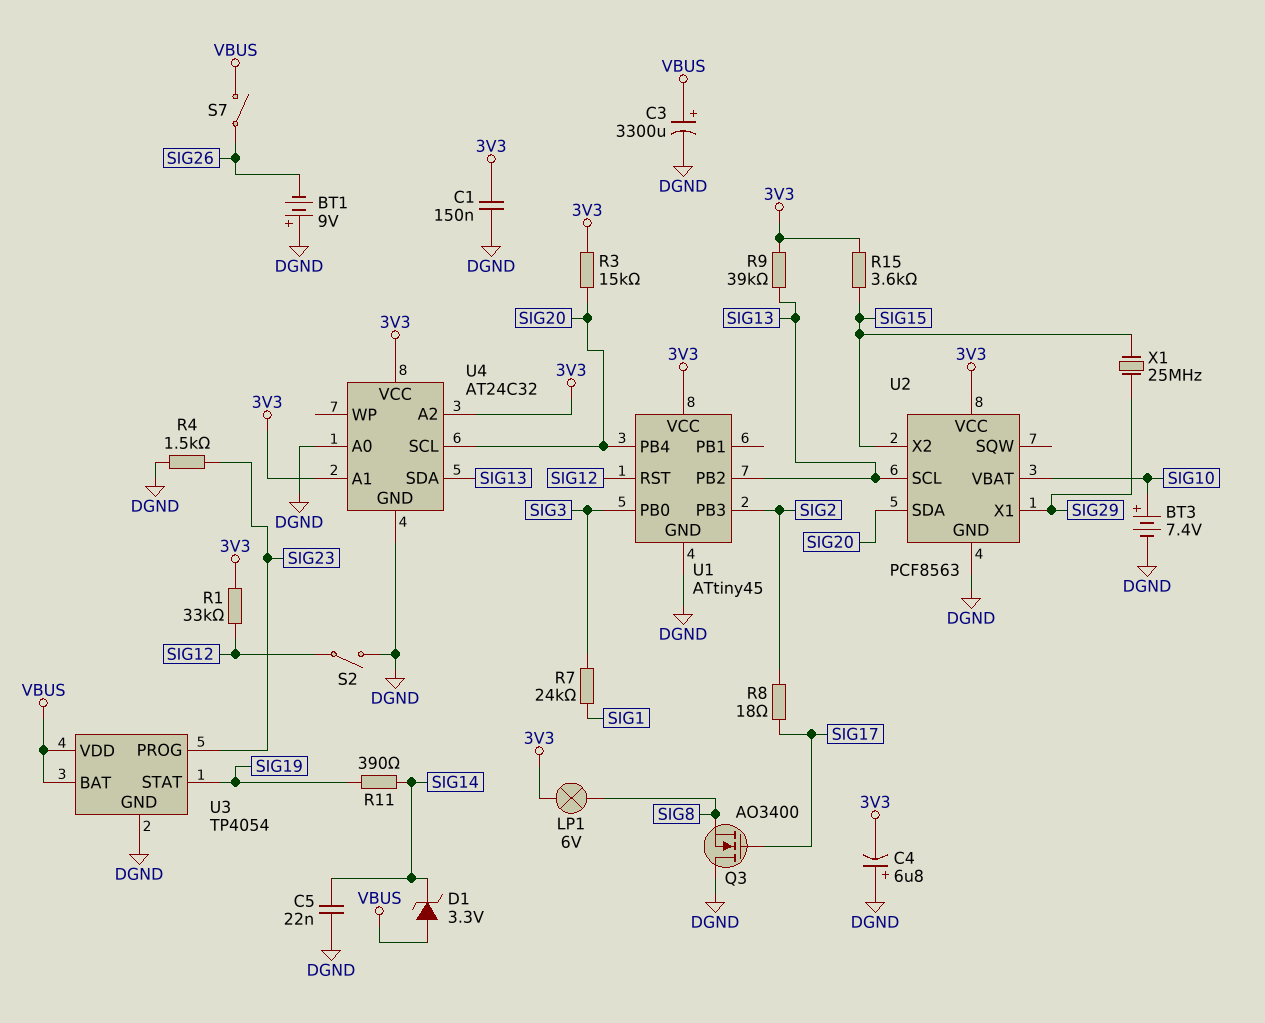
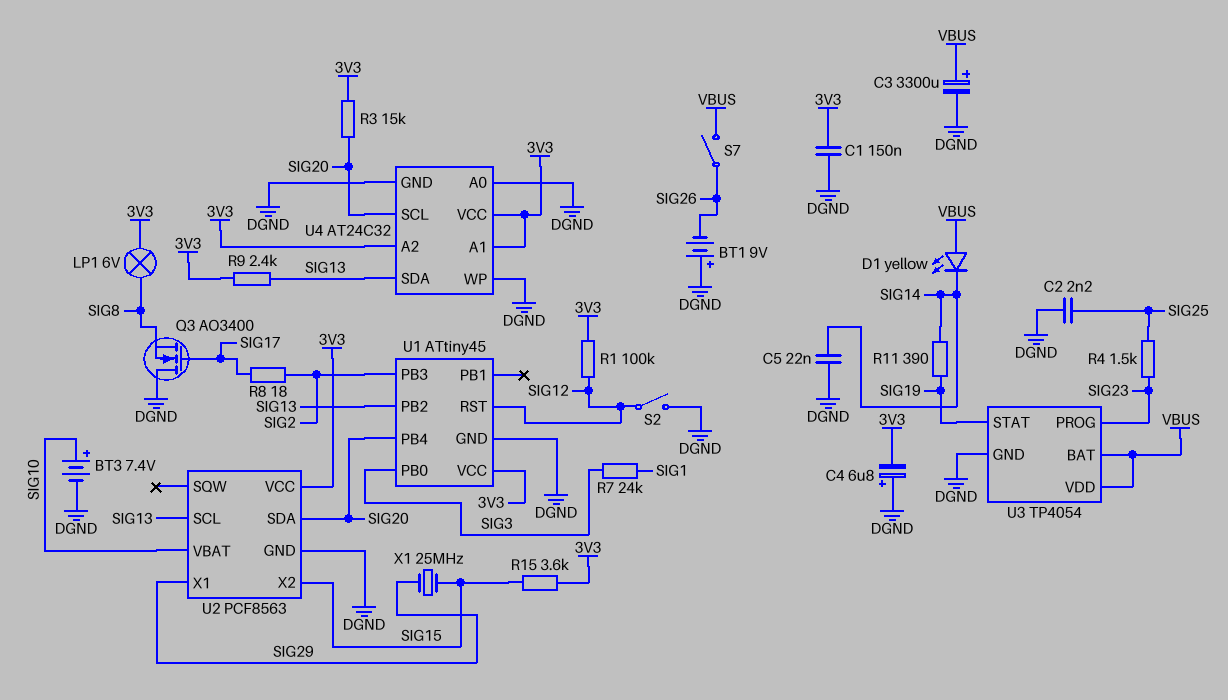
C2: none -> 2.2nF (DGND, SIG25)
D1: zener 3.3V (A VBUS, K SIG14) -> LED yellow (A VBUS, K SIG14)
R1: 33k (3V3, SIG12) -> 100k (3V3, SIG12)
R4: 1.5k (DGND, SIG23) -> 1.5k (SIG23, SIG25)
R9: 39k (3V3, SIG13) -> 2.4k (3V3, SIG13)
U4 pin WP: none -> DGND

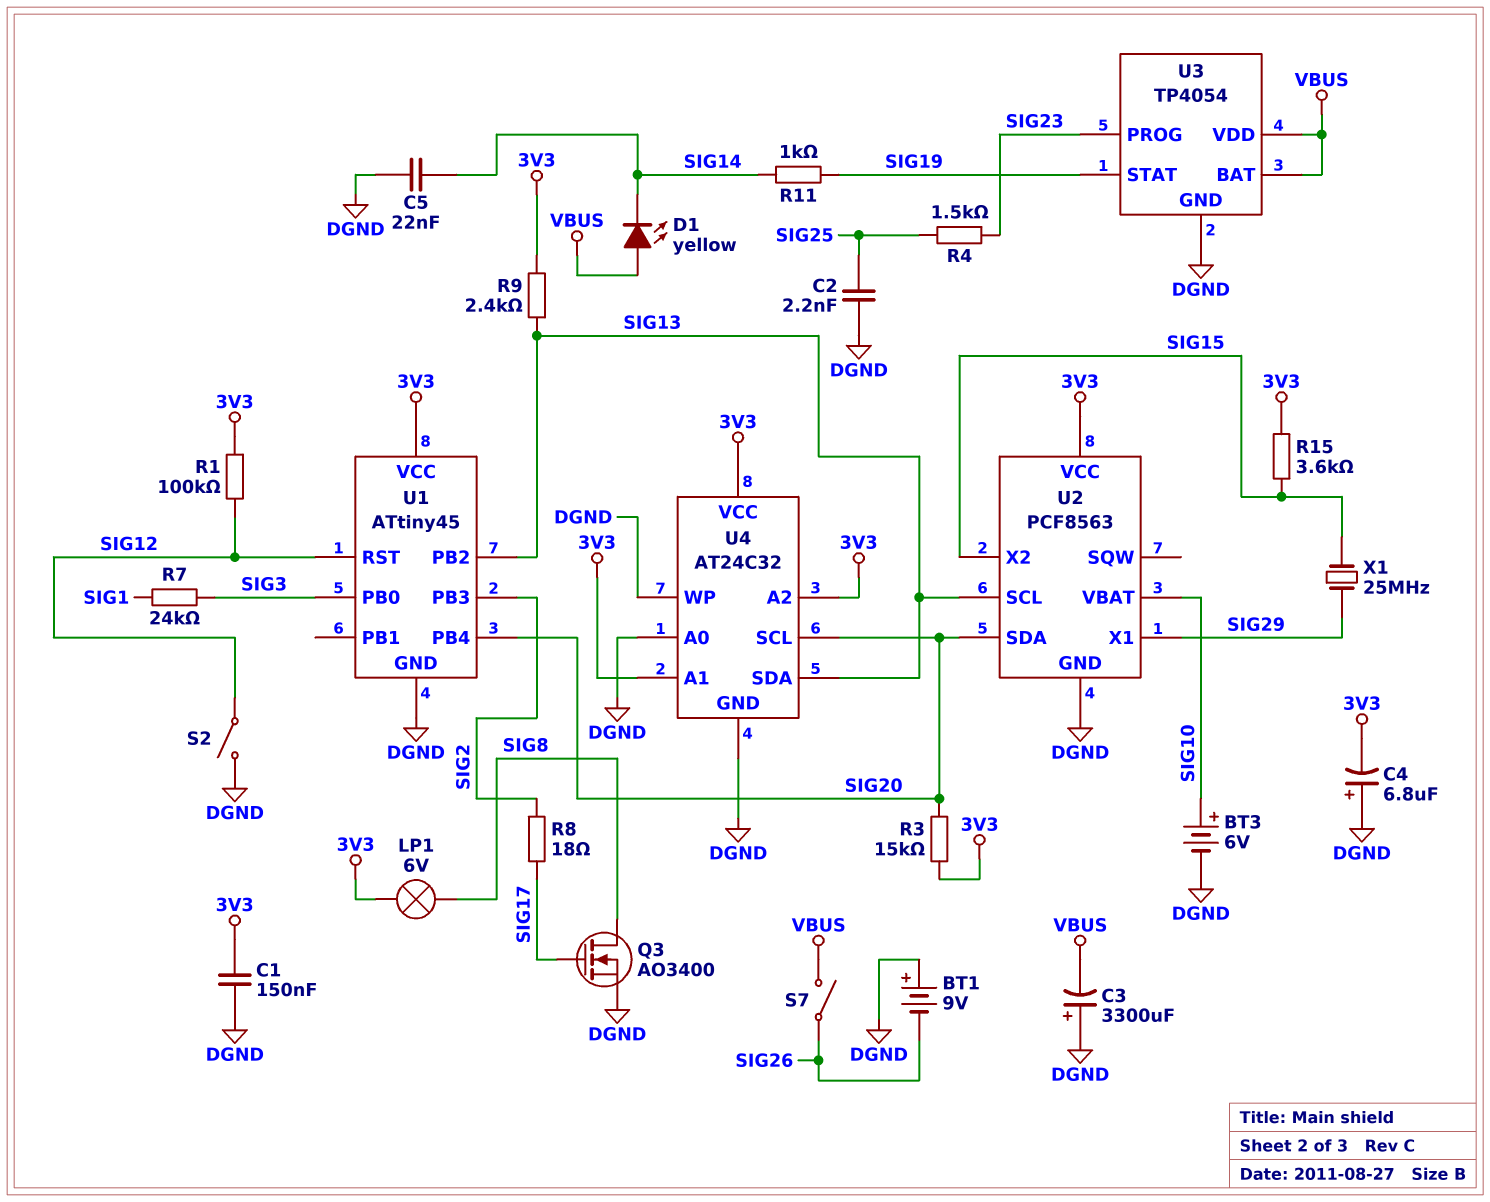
BT3: 7.4V (plus SIG10, minus DGND) -> 6V (plus SIG10, minus DGND)
C3: 3300uF (plus VBUS, minus DGND) -> 3300uF (plus DGND, minus VBUS)
Q3: NMOS AO3400 (G SIG17, D DGND, S SIG8) -> NMOS AO3400 (G SIG17, D SIG8, S DGND)
R11: 390 (SIG14, SIG19) -> 1k (SIG14, SIG19)

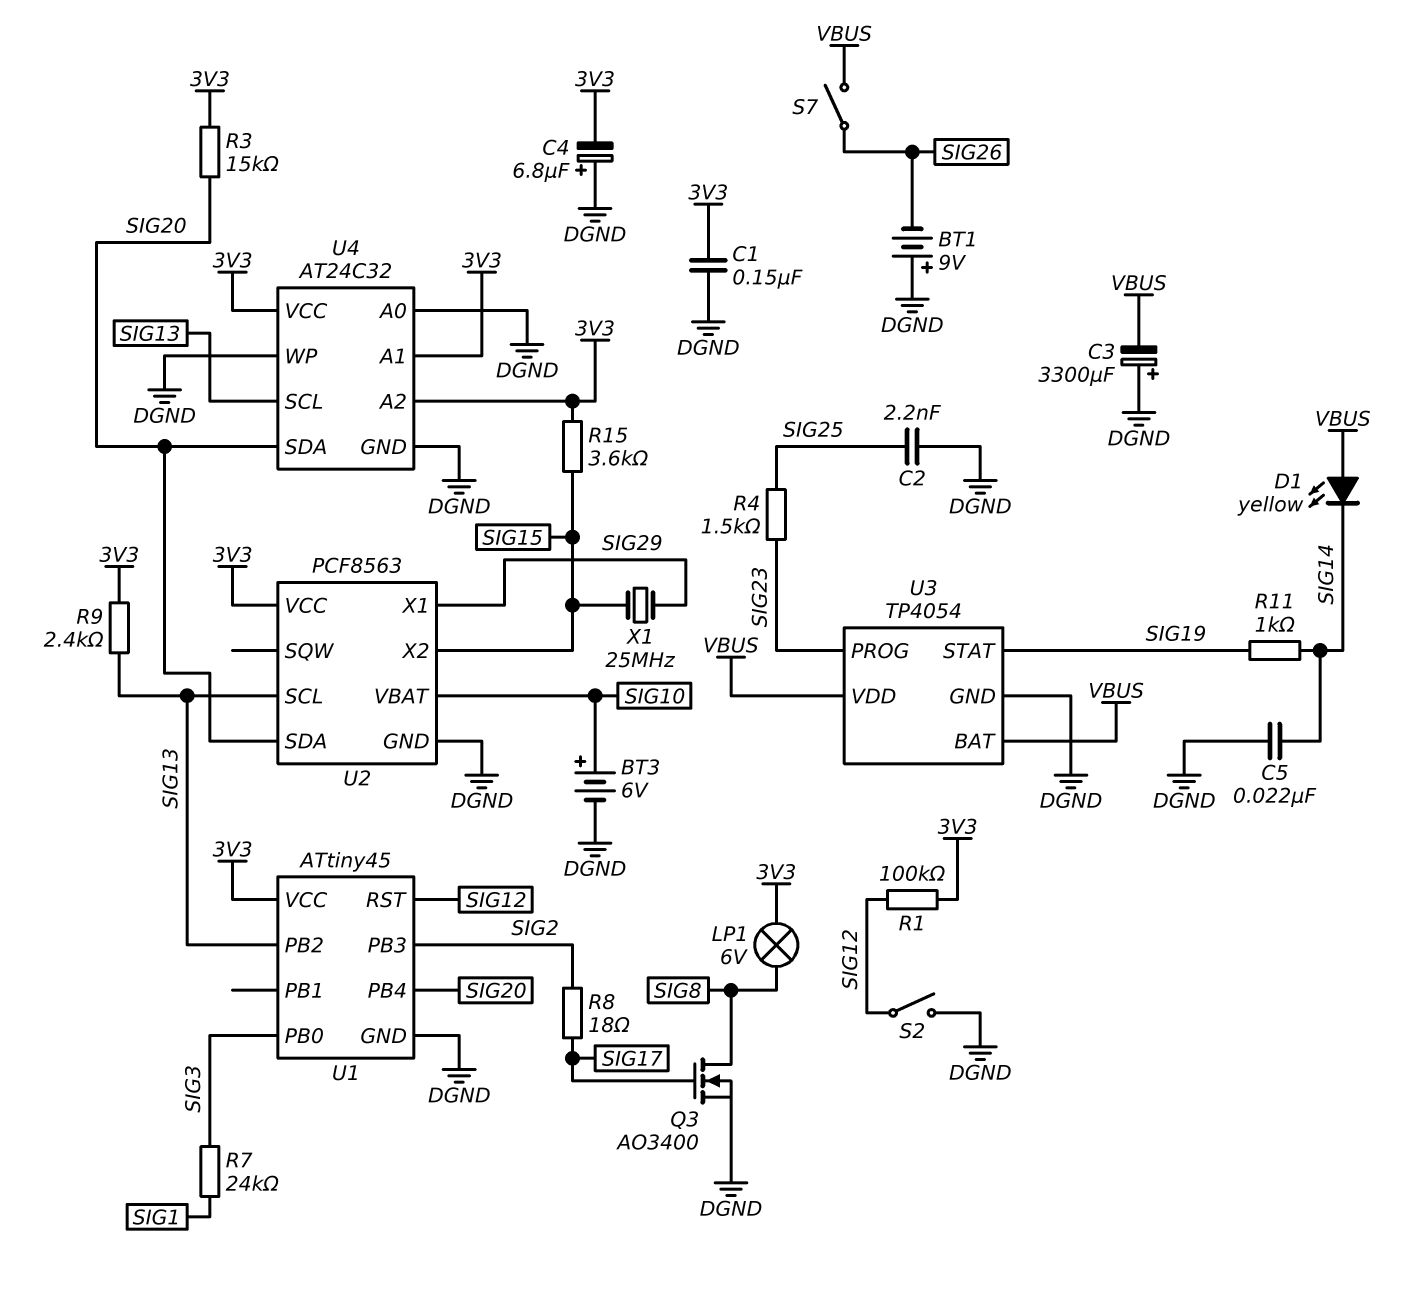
U4 pin SCL: SIG20 -> SIG13
U4 pin SDA: SIG13 -> SIG20

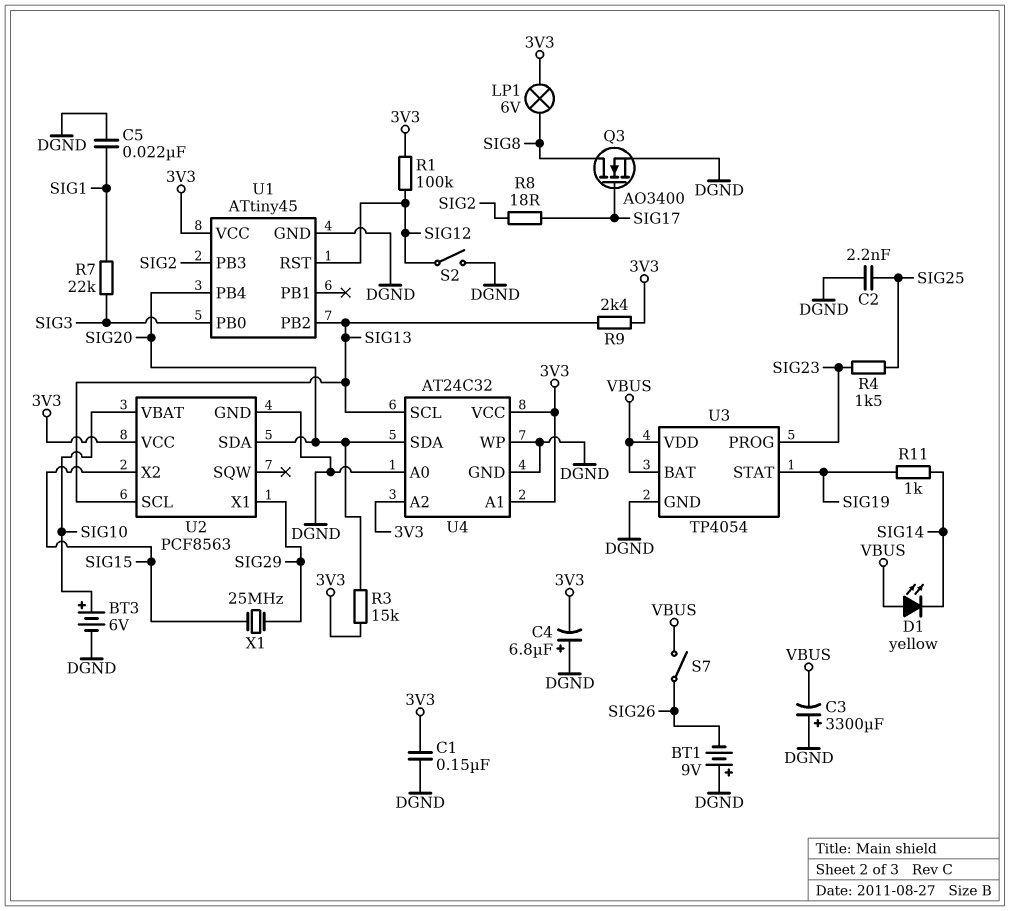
C5: 22nF (DGND, SIG14) -> 22nF (DGND, SIG1)
R7: 24k (SIG1, SIG3) -> 22k (SIG1, SIG3)
R15: 3.6k (3V3, SIG15) -> none

